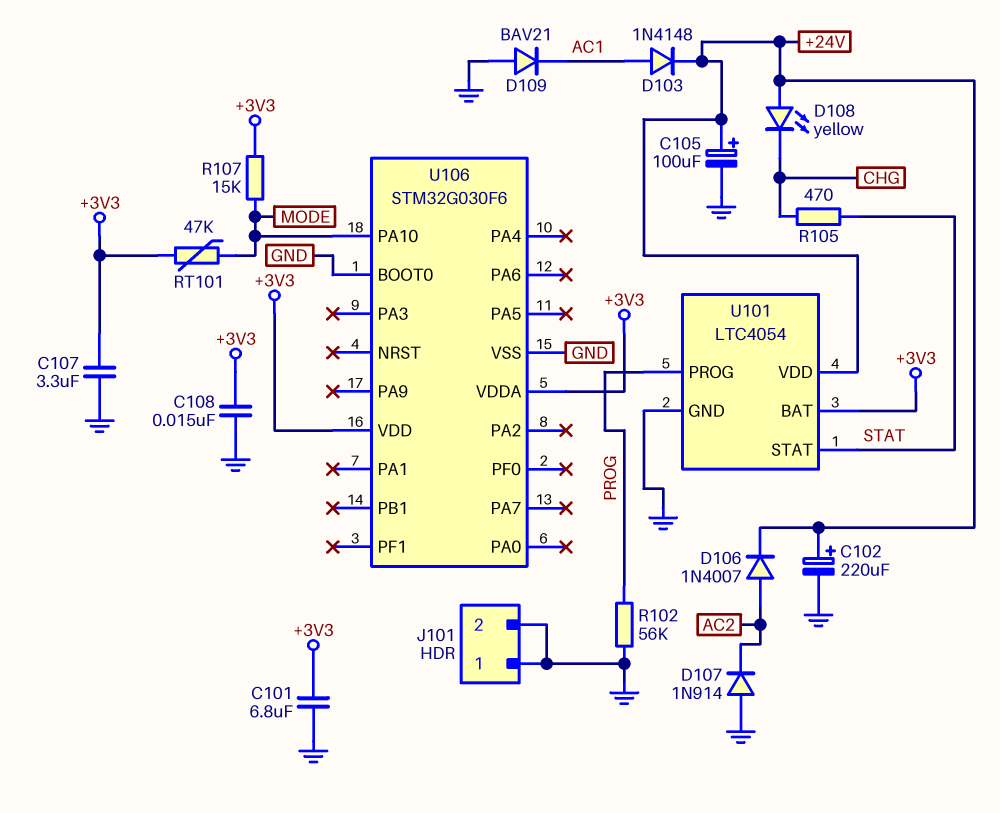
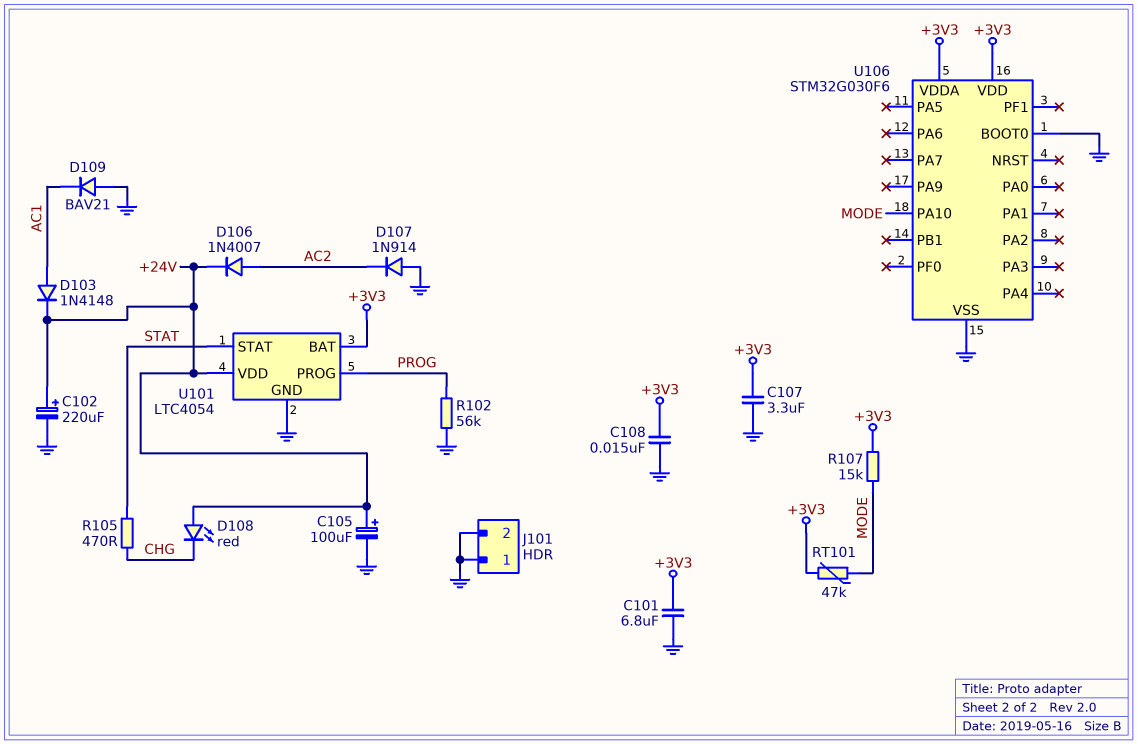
D108: LED yellow (A +24V, K CHG) -> LED red (A +24V, K CHG)

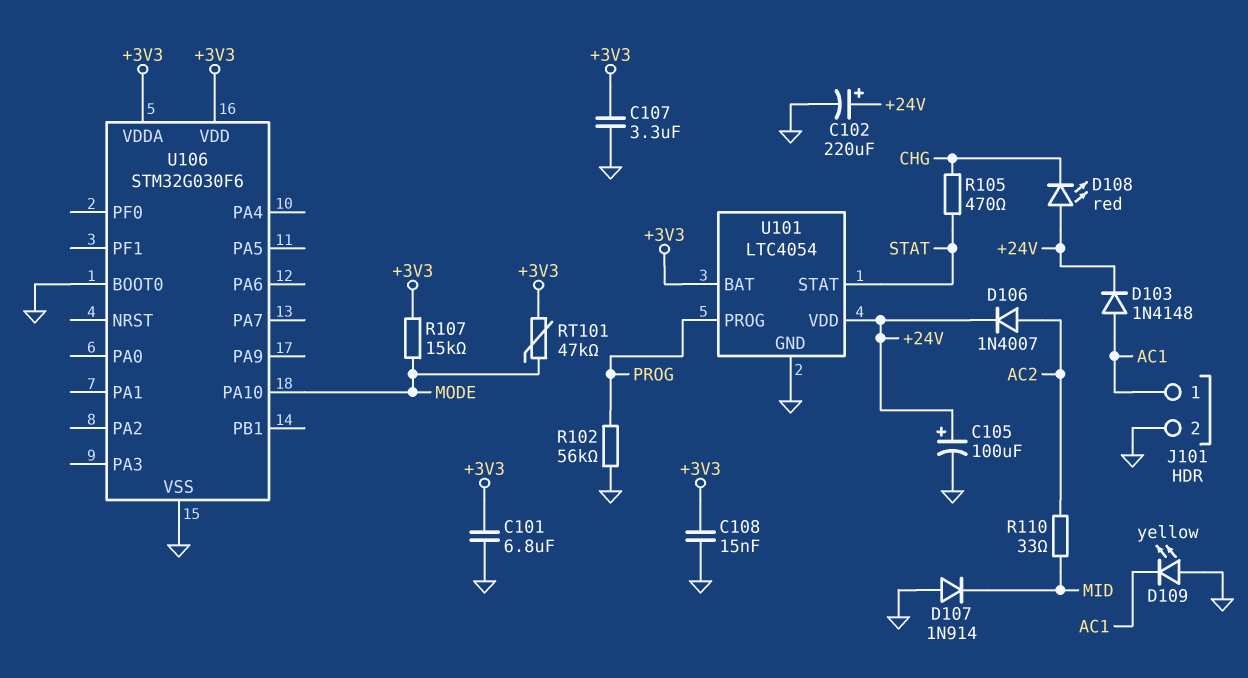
D107: diode 1N914 (A GND, K AC2) -> diode 1N914 (A GND, K MID)
D109: diode BAV21 (A GND, K AC1) -> LED yellow (A GND, K AC1)
J101 pin 1: GND -> AC1
R110: none -> 33 (AC2, MID)

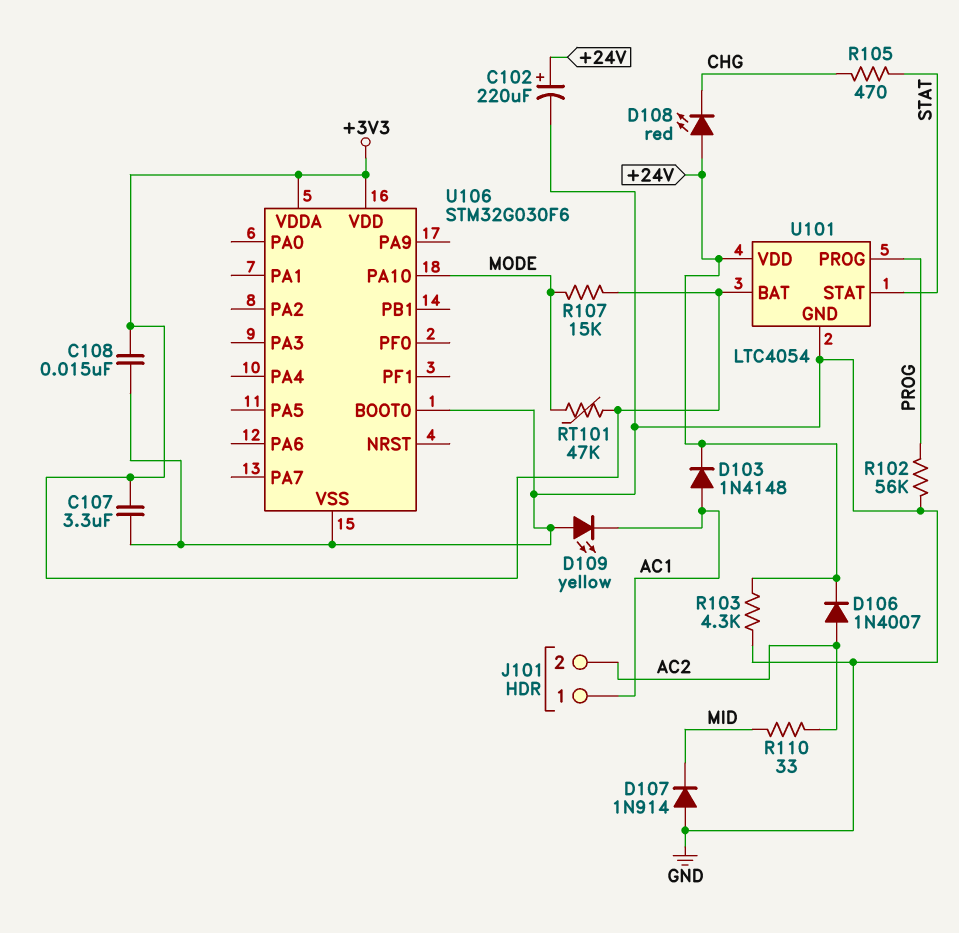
C101: 6.8uF (+3V3, GND) -> none
C105: 100uF (plus +24V, minus GND) -> none
J101 pin 2: GND -> AC2
R103: none -> 4.3k (+24V, GND)

